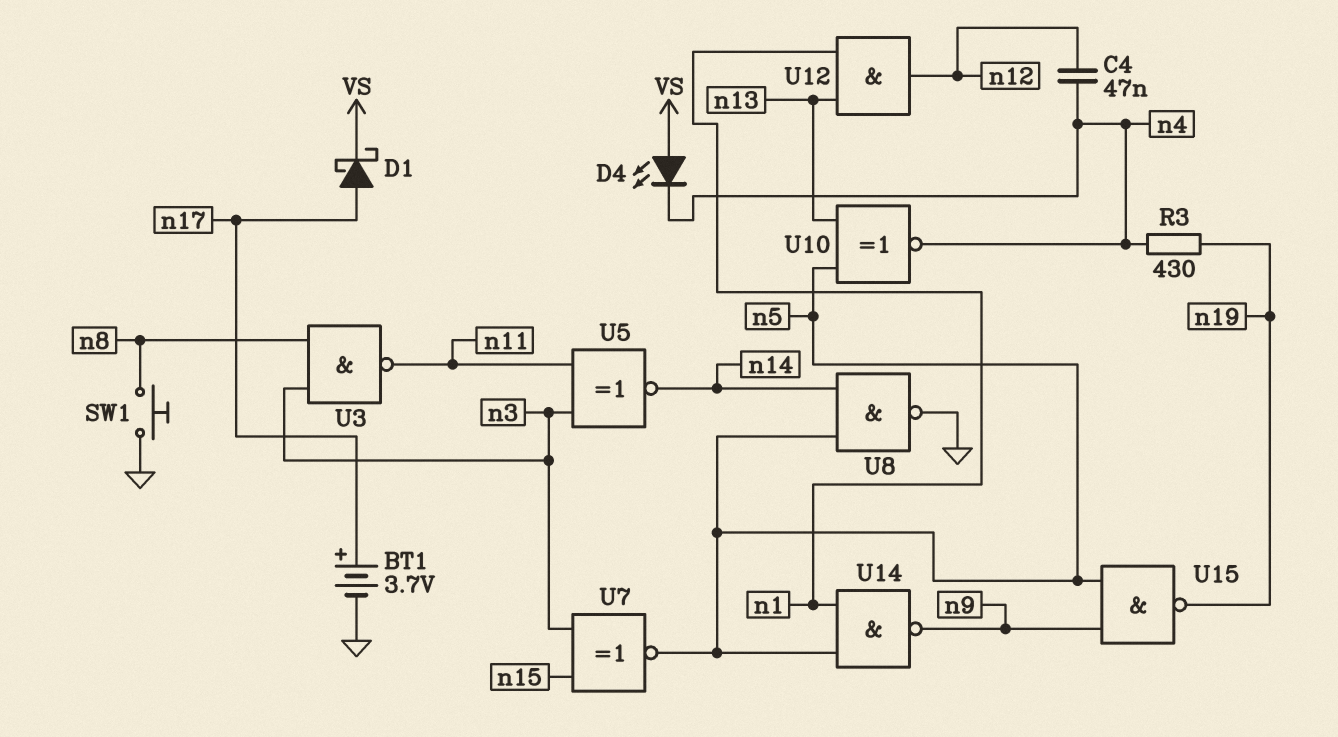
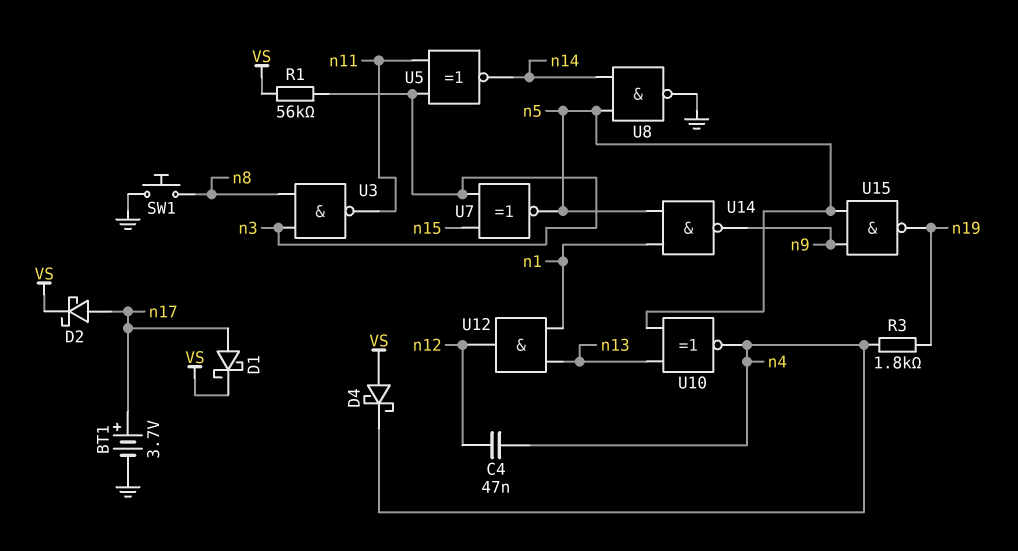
D2: none -> schottky (A n17, K VS)
D4: LED (A VS, K n4) -> schottky (A VS, K n4)
R1: none -> 56k (VS, n3)
R3: 430 (n4, n19) -> 1.8k (n4, n19)

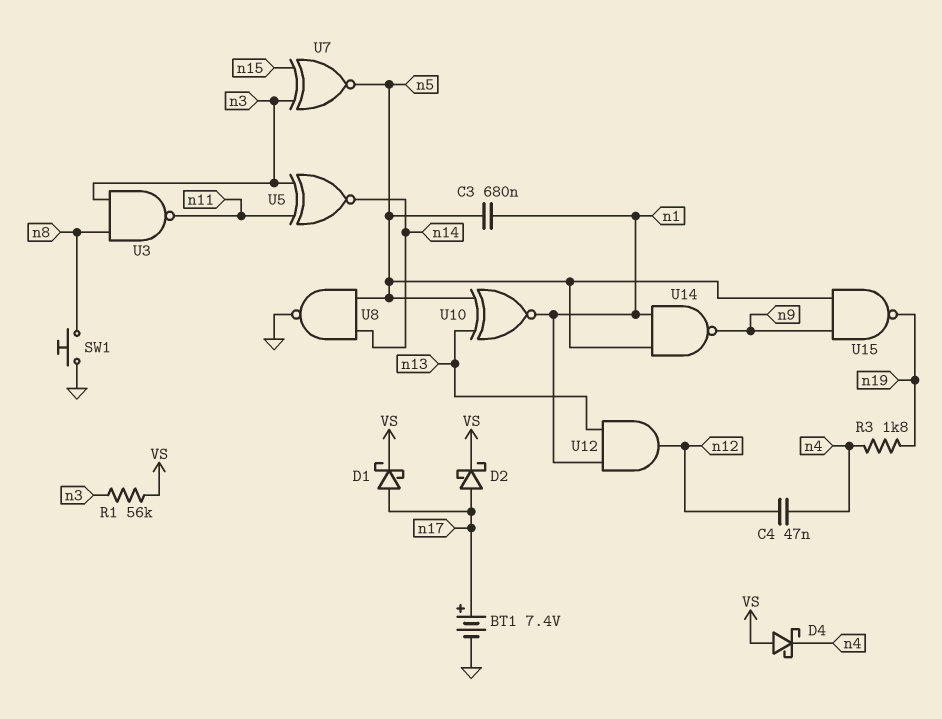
BT1: 3.7V (plus n17, minus GND) -> 7.4V (plus n17, minus GND)
C3: none -> 680nF (n1, n5)
U10: XNOR (in n5, in n13, out n4) -> XNOR (in n5, in n13, out n1)

